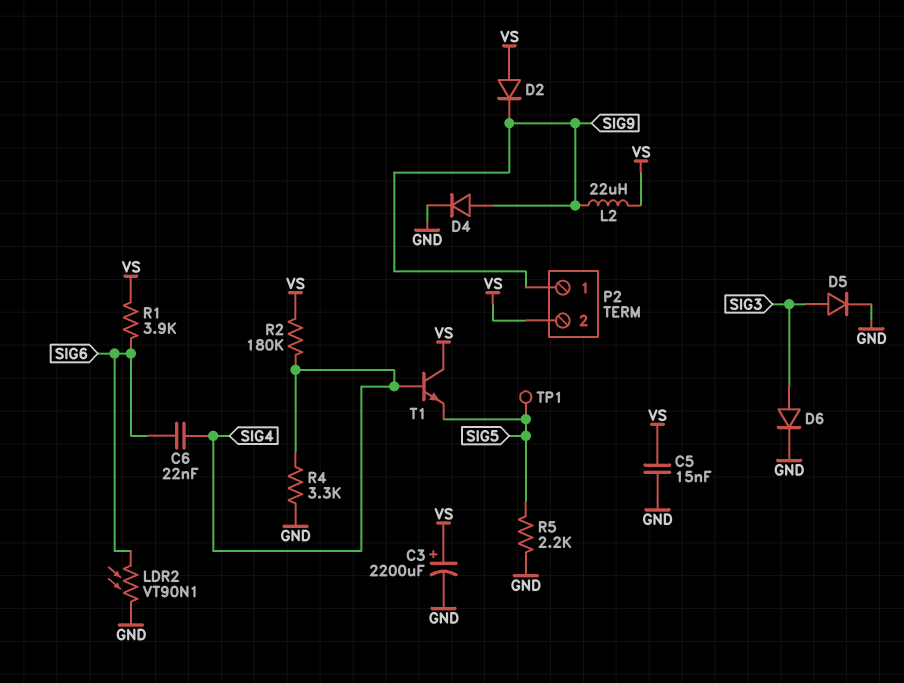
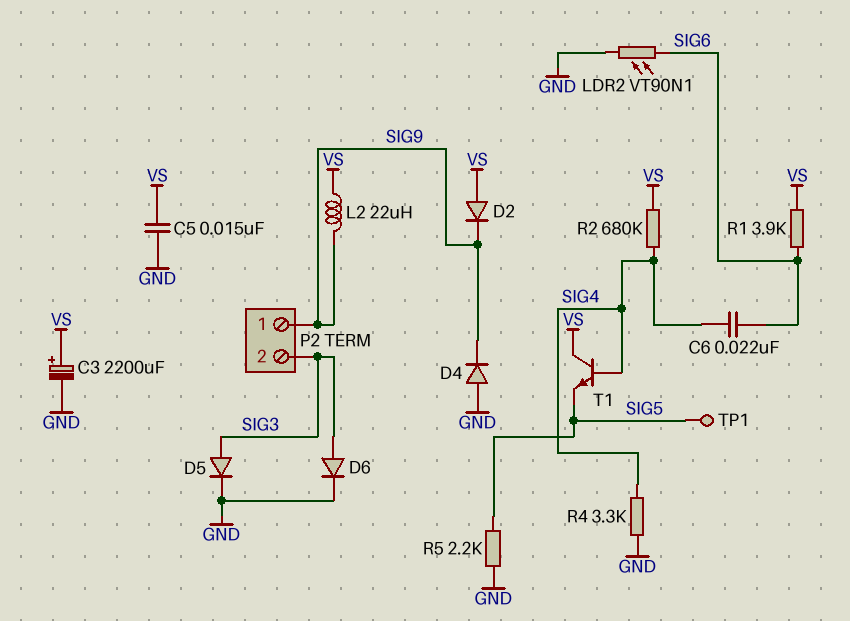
D4: diode (A SIG9, K GND) -> diode (A GND, K SIG9)
P2 pin 2: VS -> SIG3
R2: 180k (SIG4, VS) -> 680k (SIG4, VS)

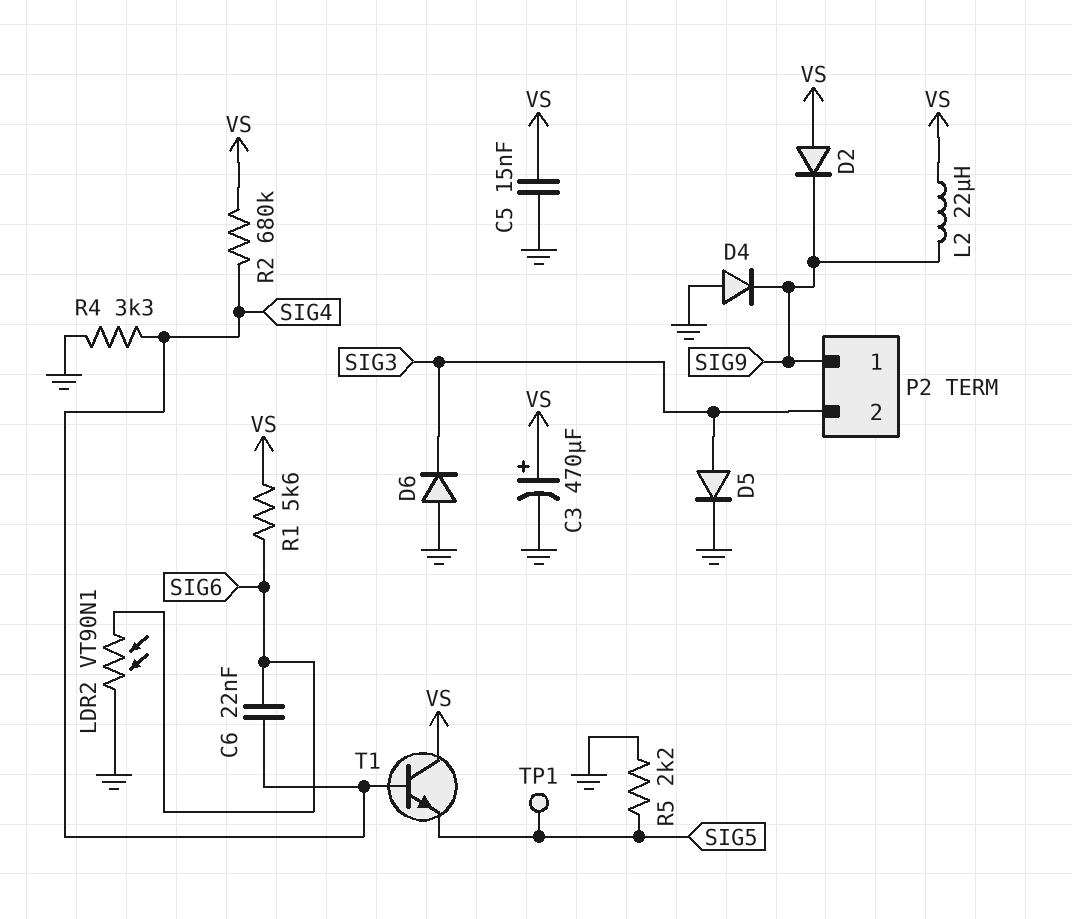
C3: 2200uF (plus VS, minus GND) -> 470uF (plus VS, minus GND)
D6: diode (A SIG3, K GND) -> diode (A GND, K SIG3)
R1: 3.9k (SIG6, VS) -> 5.6k (SIG6, VS)

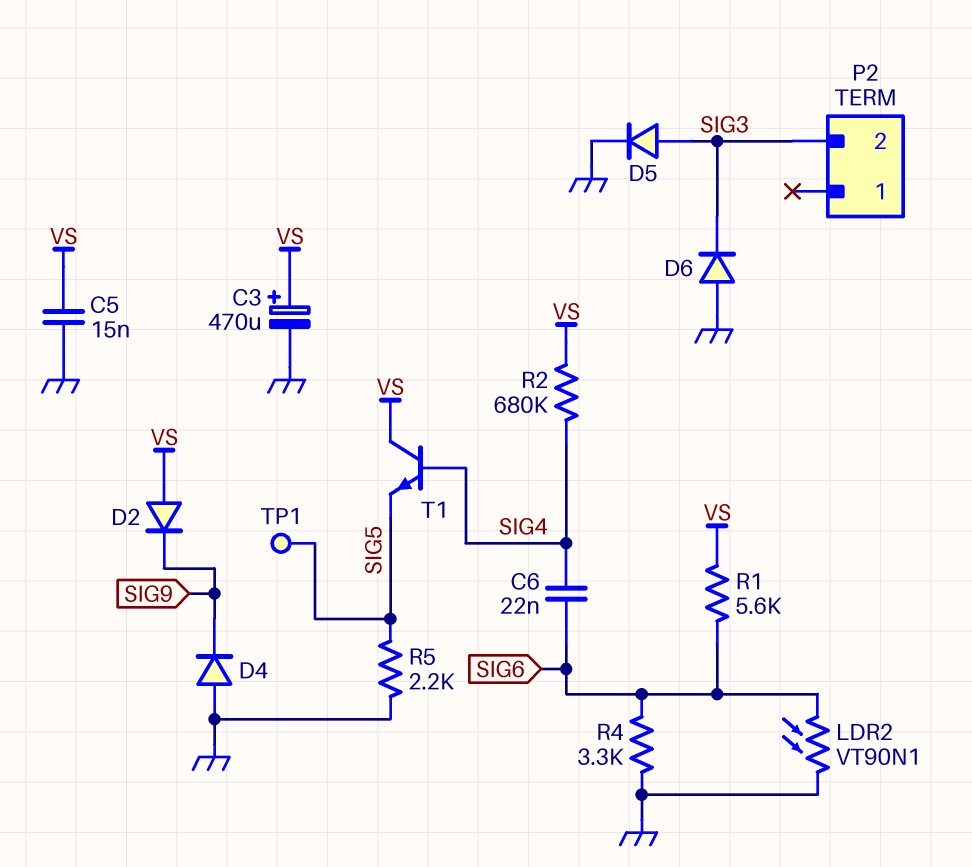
L2: 22uH (SIG9, VS) -> none
P2 pin 1: SIG9 -> none
R4: 3.3k (GND, SIG4) -> 3.3k (GND, SIG6)

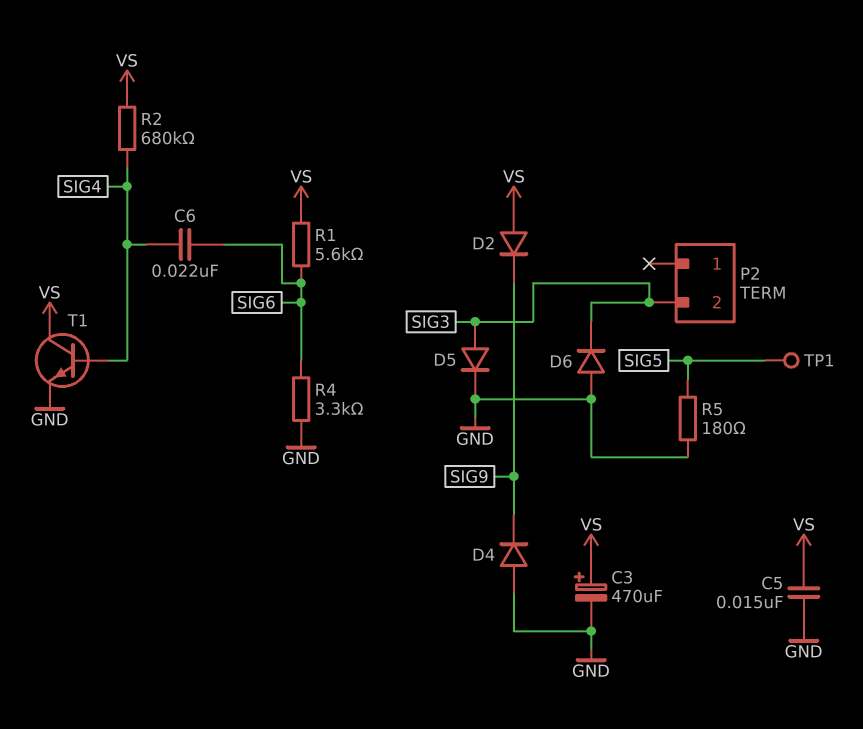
LDR2: VT90N1 (GND, SIG6) -> none
R5: 2.2k (GND, SIG5) -> 180 (GND, SIG5)
T1: NPN (B SIG4, C VS, E SIG5) -> NPN (B SIG4, C VS, E GND)

